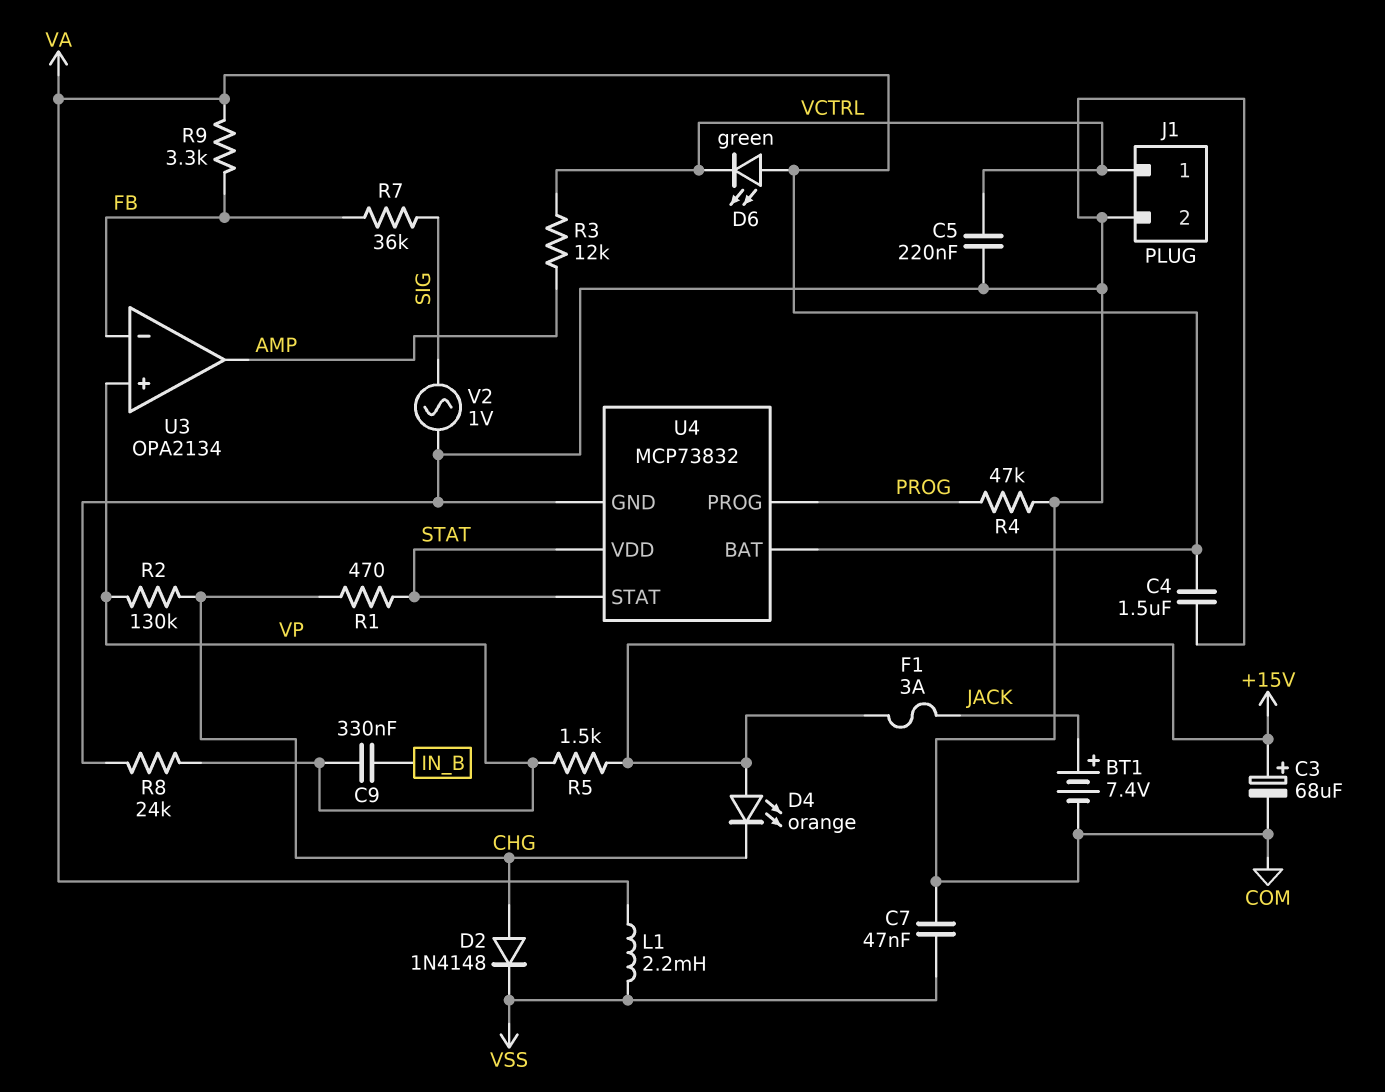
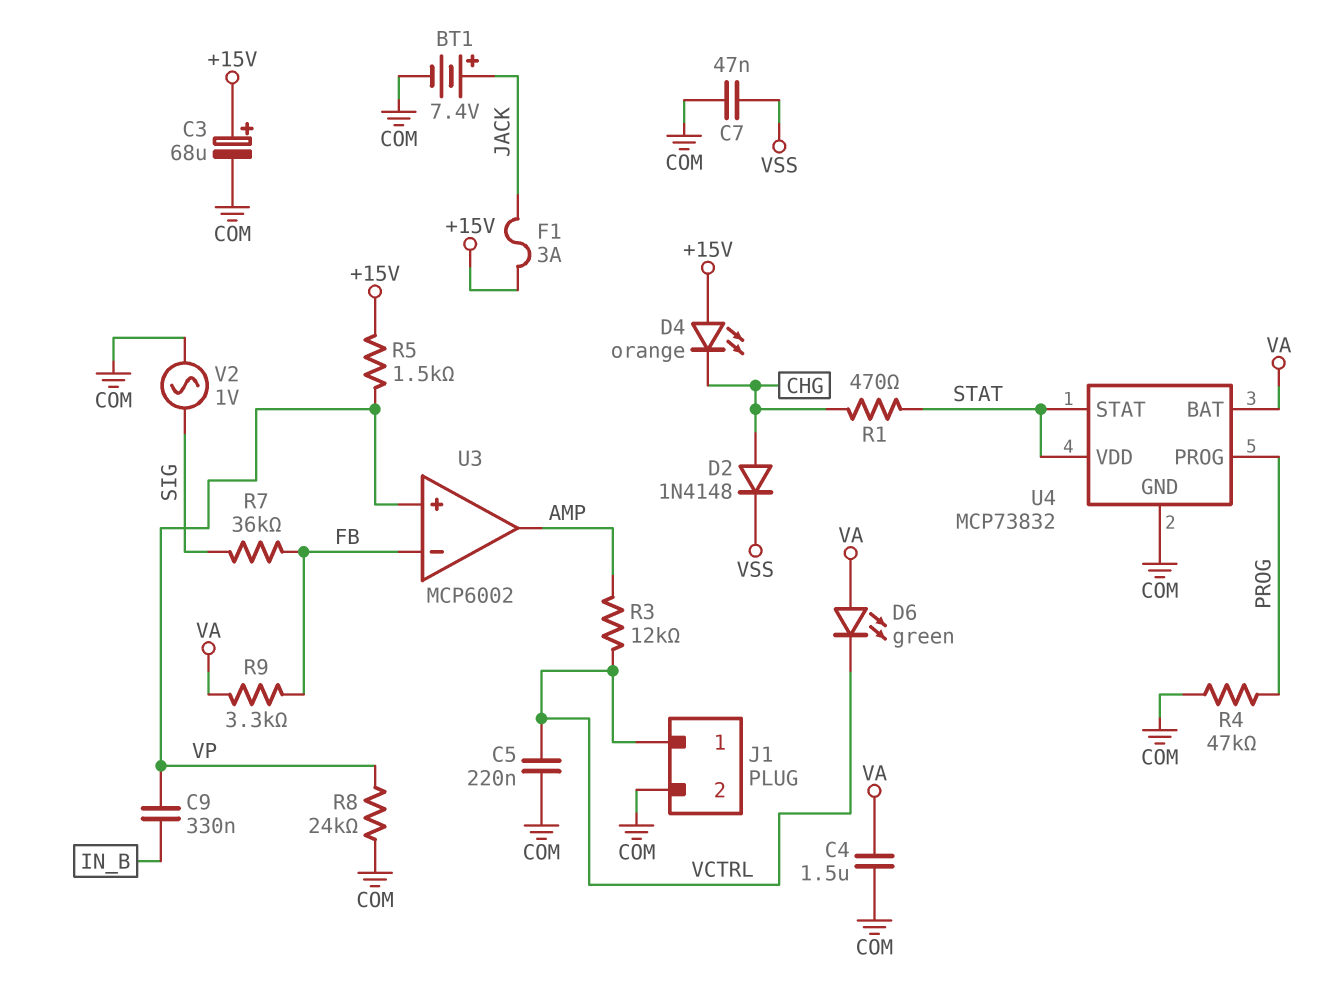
L1: 2.2mH (VA, VSS) -> none
R2: 130k (CHG, VP) -> none
U3: OPA2134 -> MCP6002

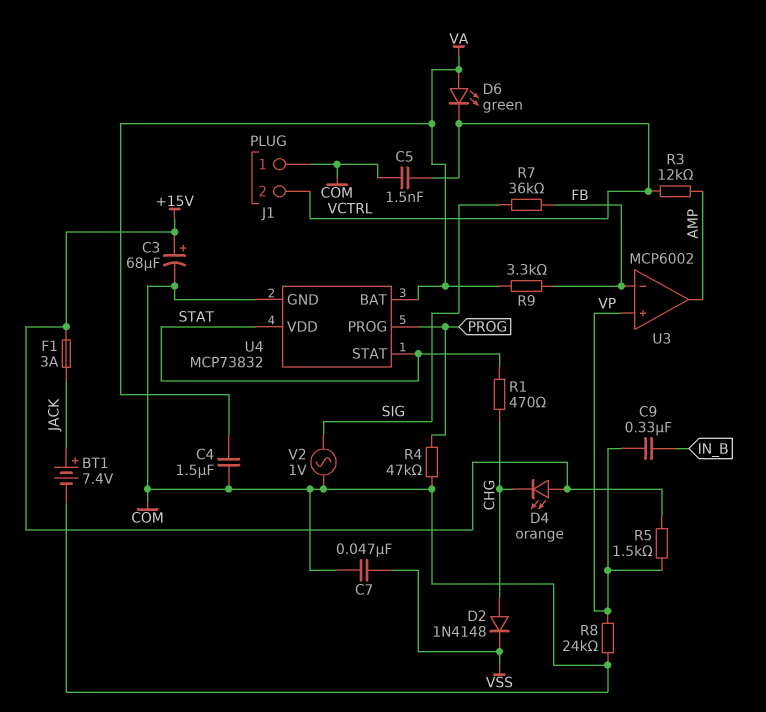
C5: 220nF (COM, VCTRL) -> 1.5nF (COM, VCTRL)
J1 pin 1: VCTRL -> COM
J1 pin 2: COM -> VCTRL

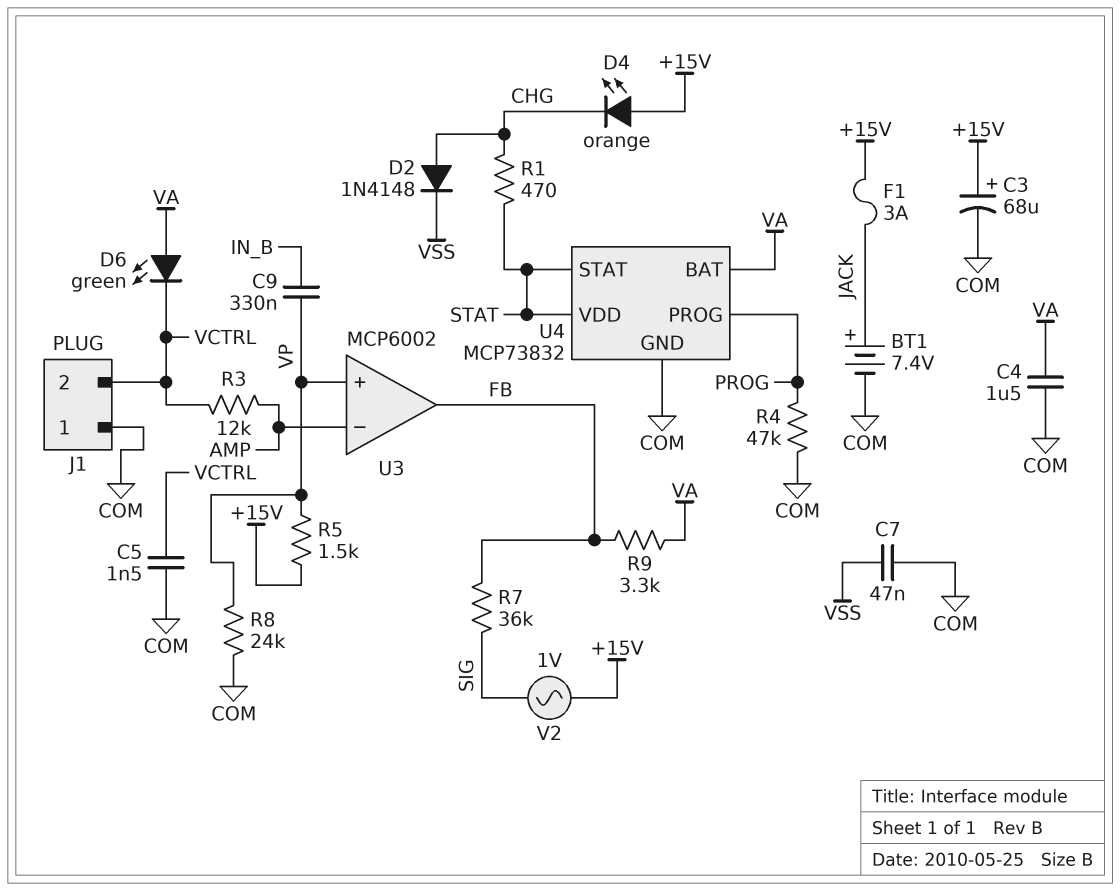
U3 pin in-: FB -> AMP
U3 pin out: AMP -> FB
V2: AC 1V (COM, SIG) -> AC 1V (+15V, SIG)

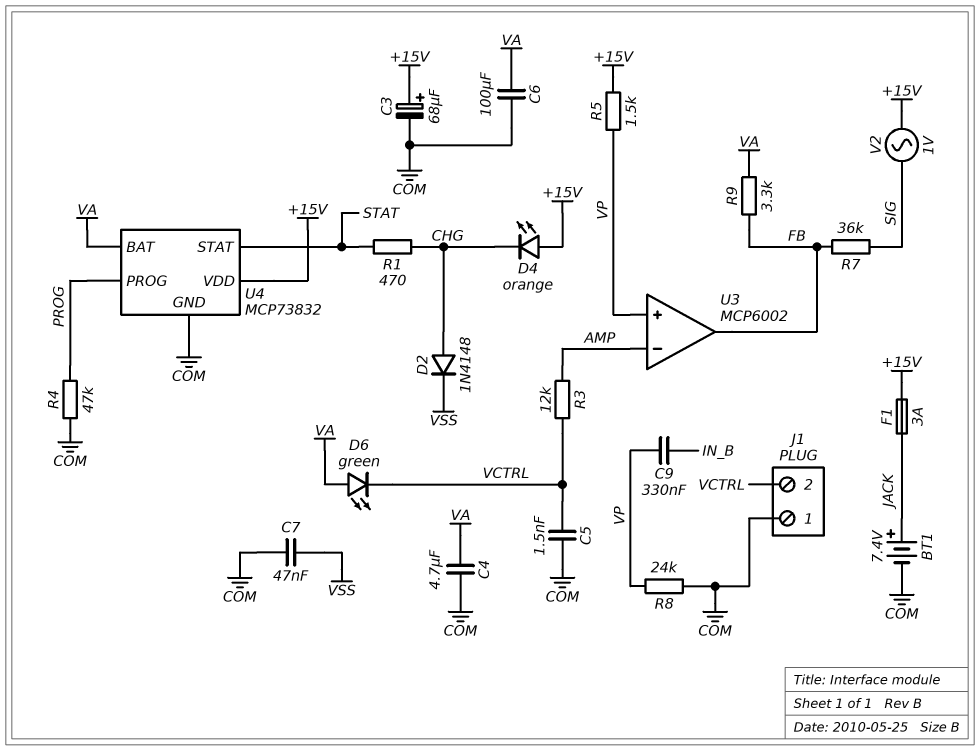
C4: 1.5uF (COM, VA) -> 4.7uF (COM, VA)
C6: none -> 100uF (COM, VA)
U4 pin VDD: STAT -> +15V

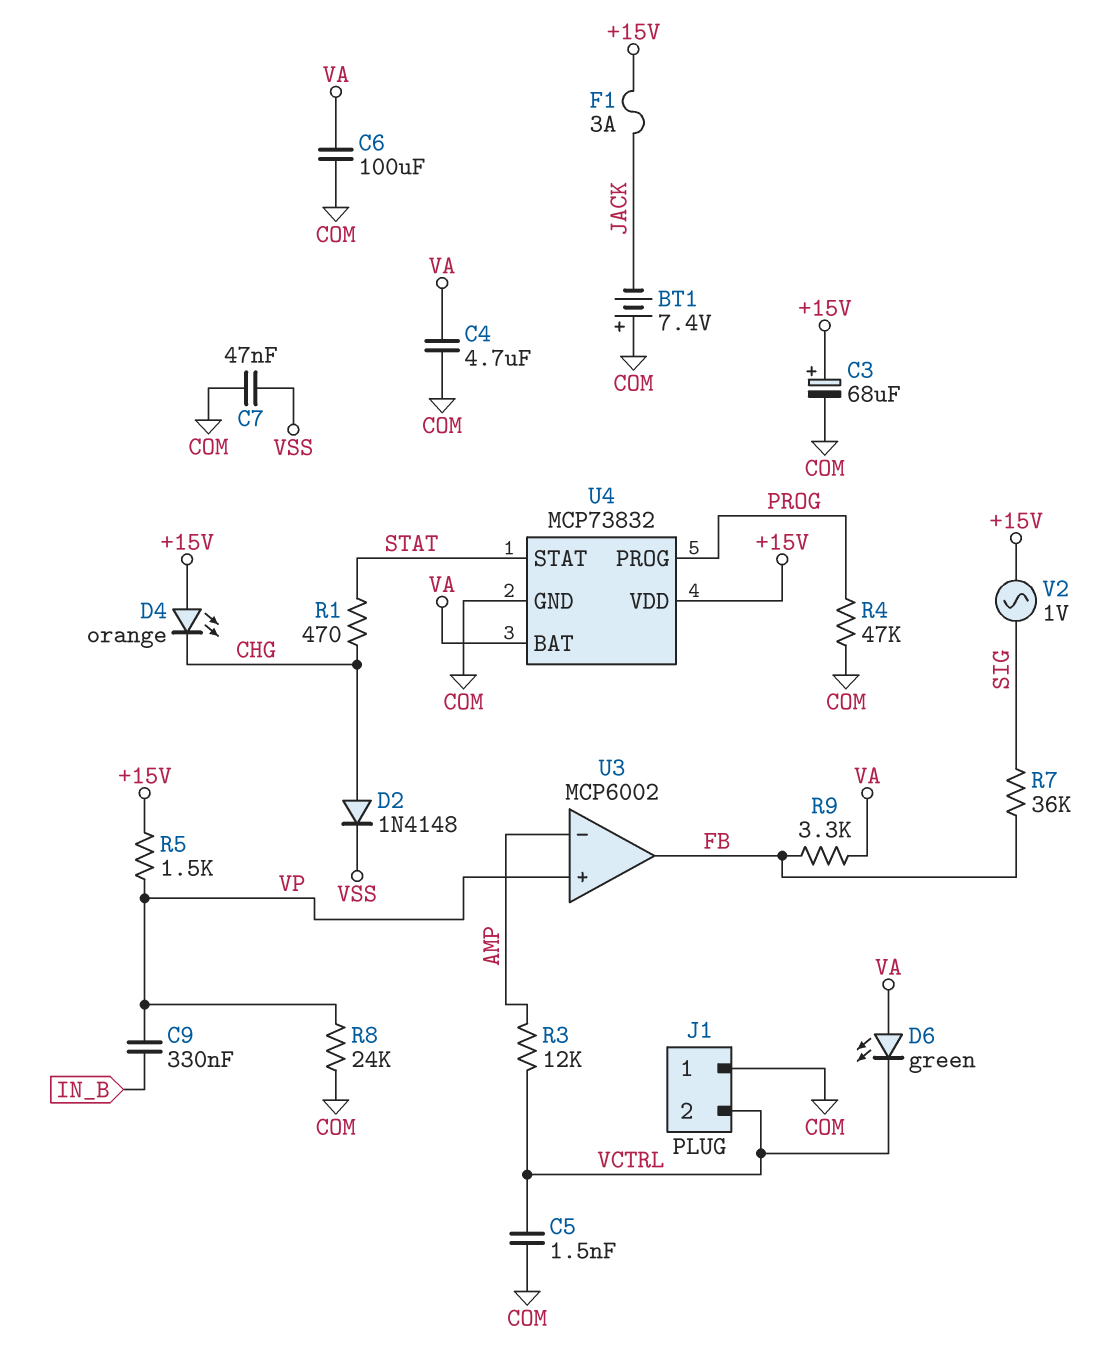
BT1: 7.4V (plus JACK, minus COM) -> 7.4V (plus COM, minus JACK)

